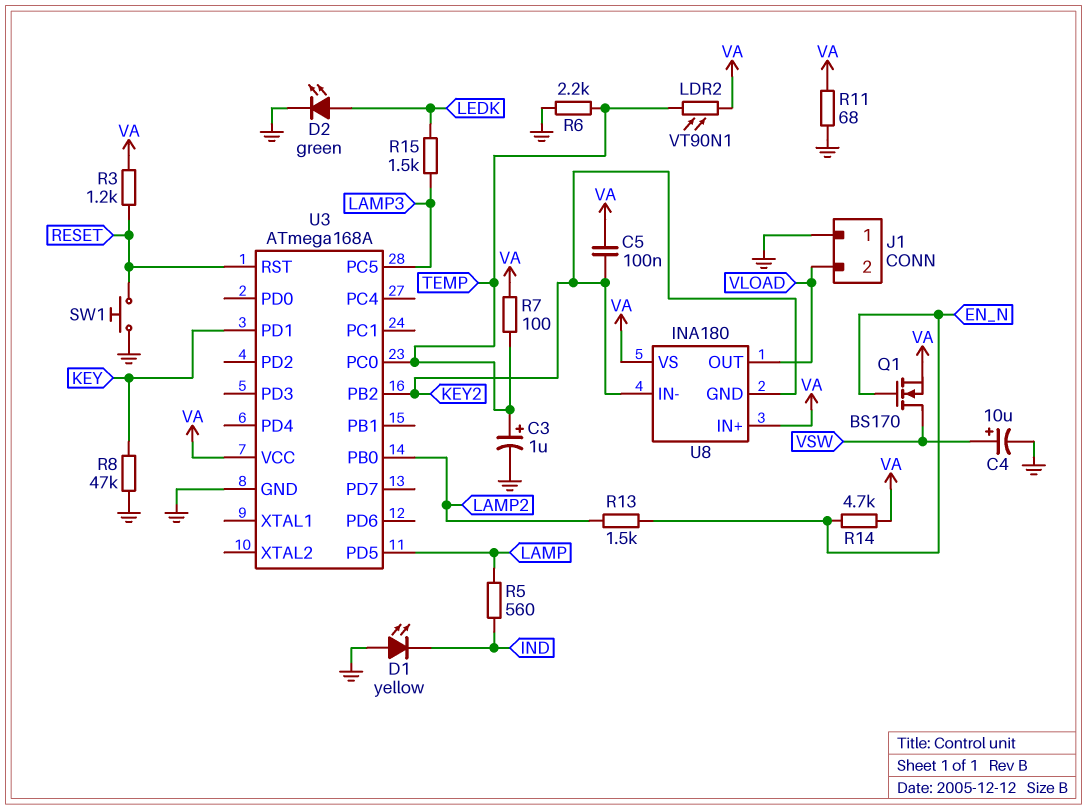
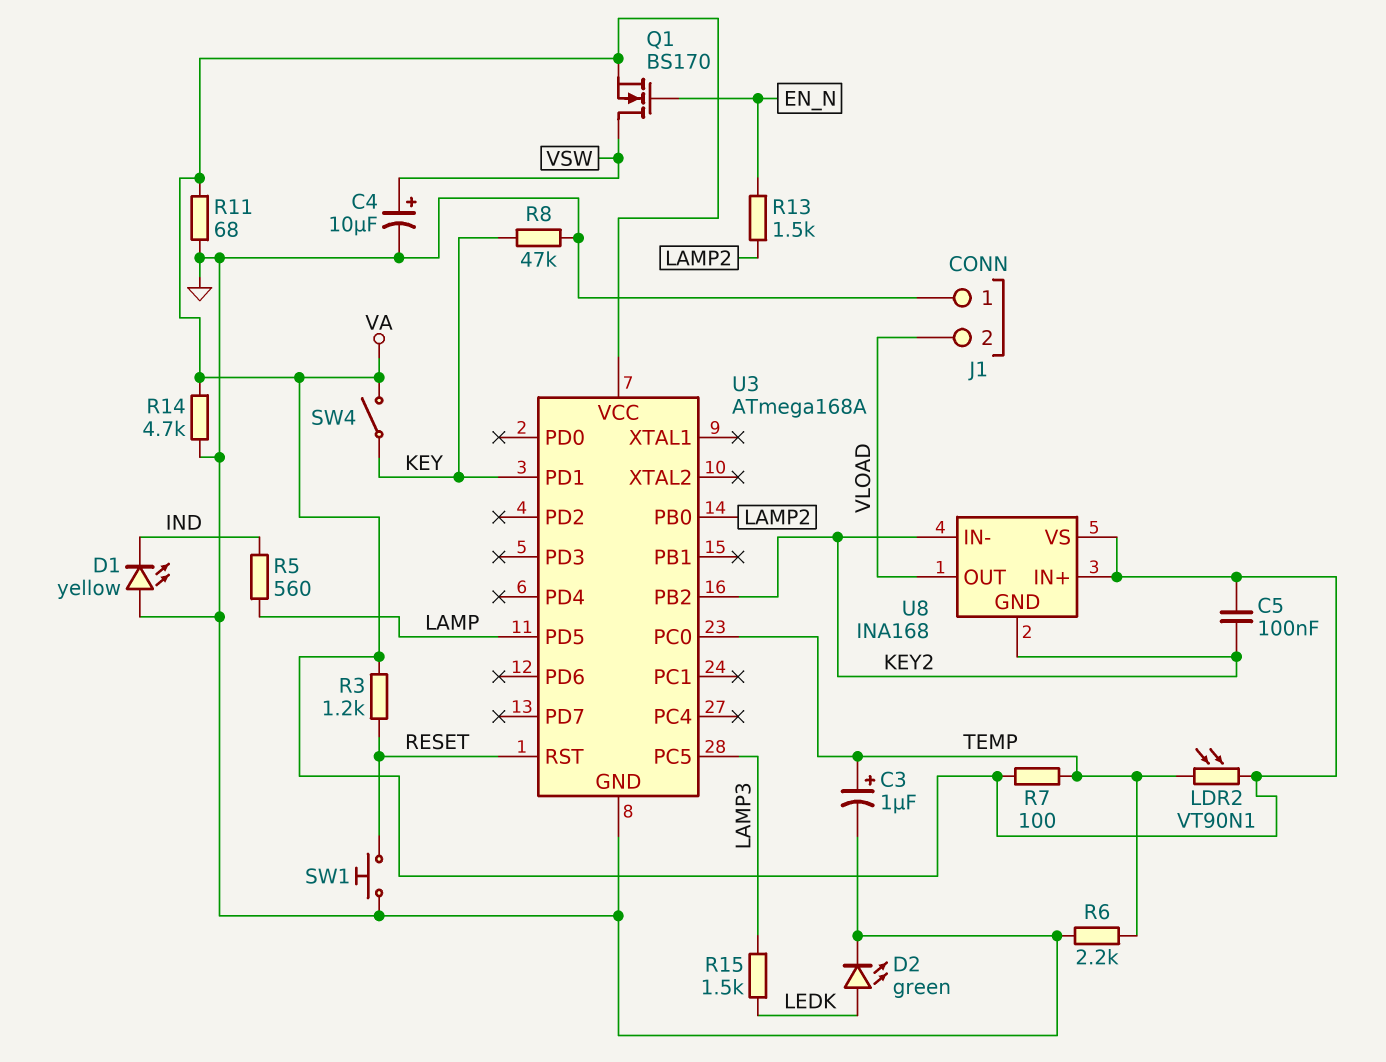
R14: 4.7k (EN_N, VA) -> 4.7k (GND, VA)
SW4: none -> switch (KEY, VA)
U8: INA180 -> INA168

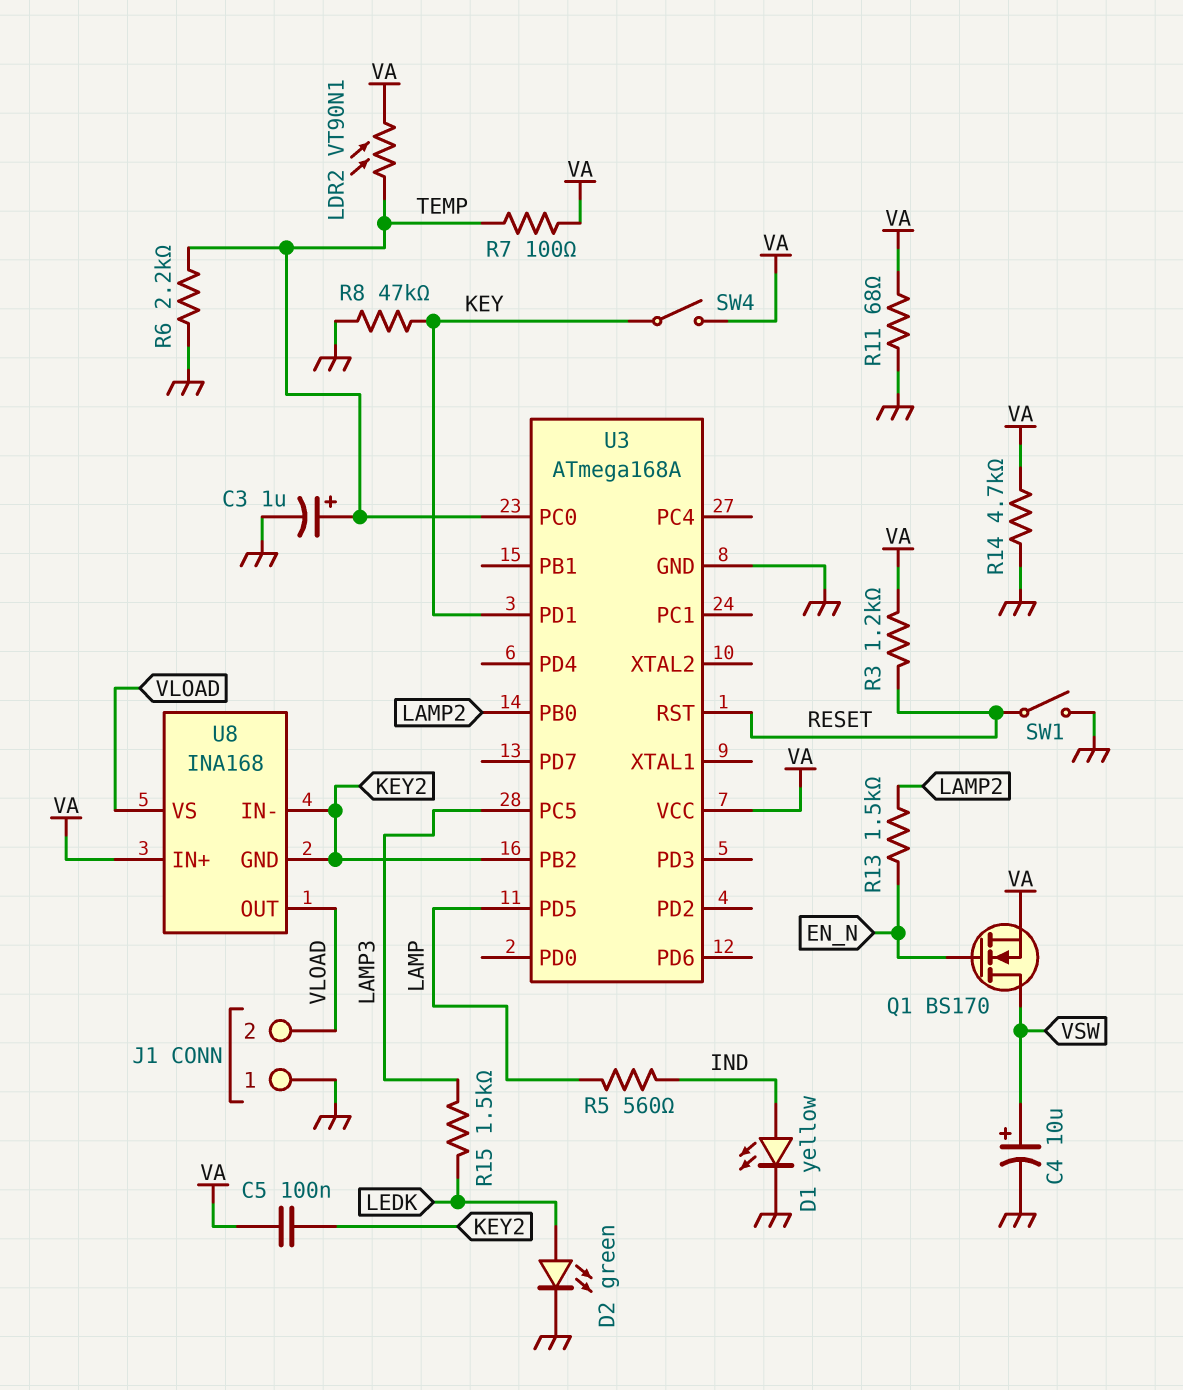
D1: LED yellow (A GND, K IND) -> LED yellow (A IND, K GND)
SW1: button (GND, RESET) -> switch (GND, RESET)
U8 pin VS: VA -> VLOAD

